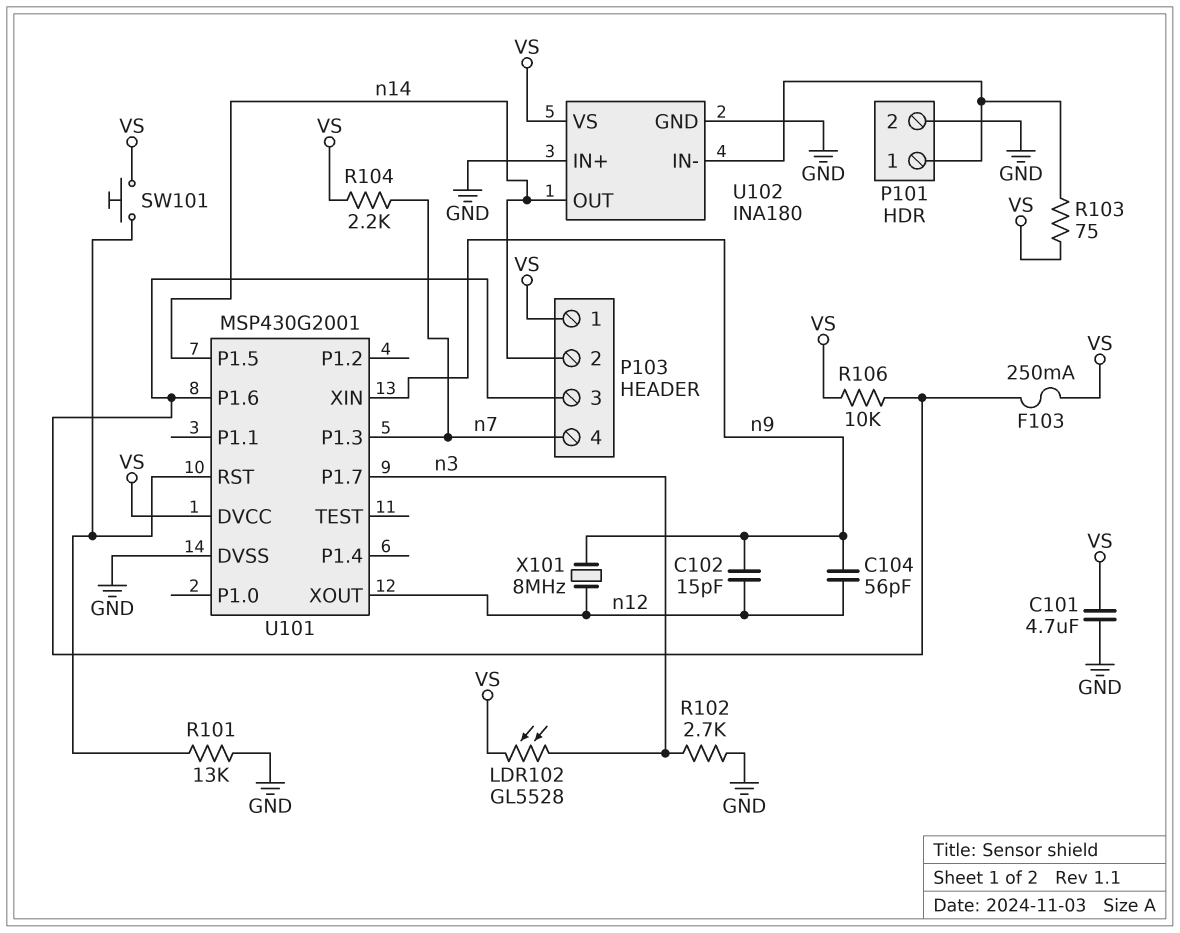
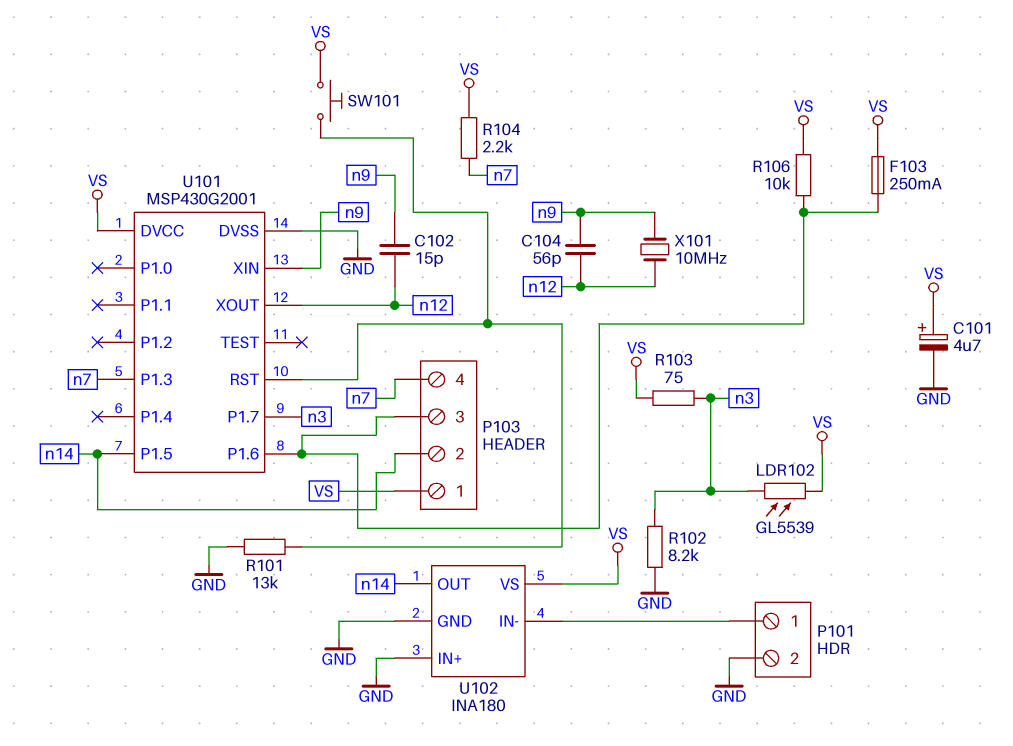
C101: 4.7uF (GND, VS) -> 4.7uF (plus VS, minus GND)
LDR102: GL5528 (VS, n3) -> GL5539 (VS, n3)
R102: 2.7k (GND, n3) -> 8.2k (GND, n3)
R103: 75 (P101/1, VS) -> 75 (VS, n3)
X101: 8MHz (n9, n12) -> 10MHz (n9, n12)

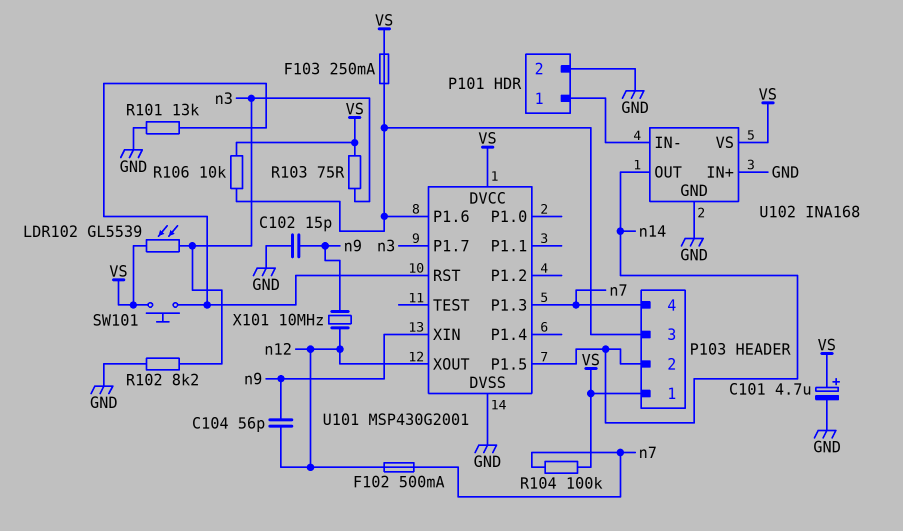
C102: 15pF (n9, n12) -> 15pF (GND, n9)
F102: none -> 500mA (n7, n12)
R104: 2.2k (VS, n7) -> 100k (VS, n7)
U102: INA180 -> INA168

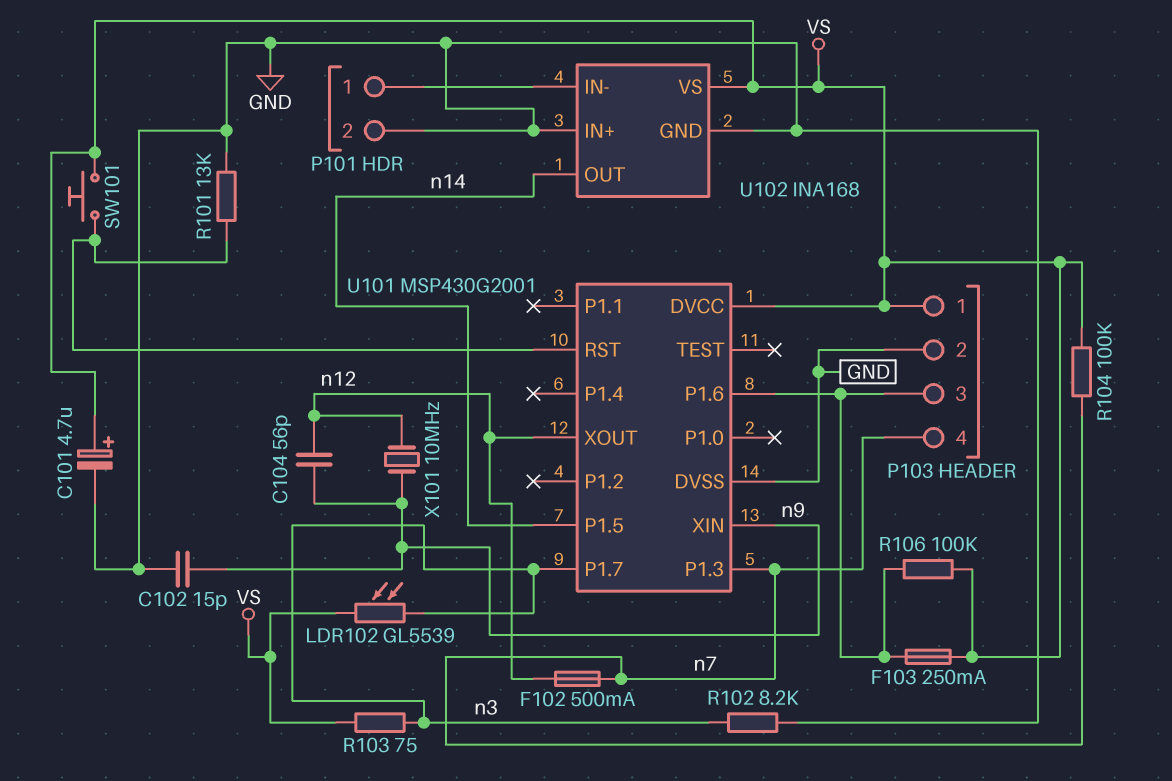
P103 pin 2: n14 -> GND
R106: 10k (P103/3, VS) -> 100k (P103/3, VS)

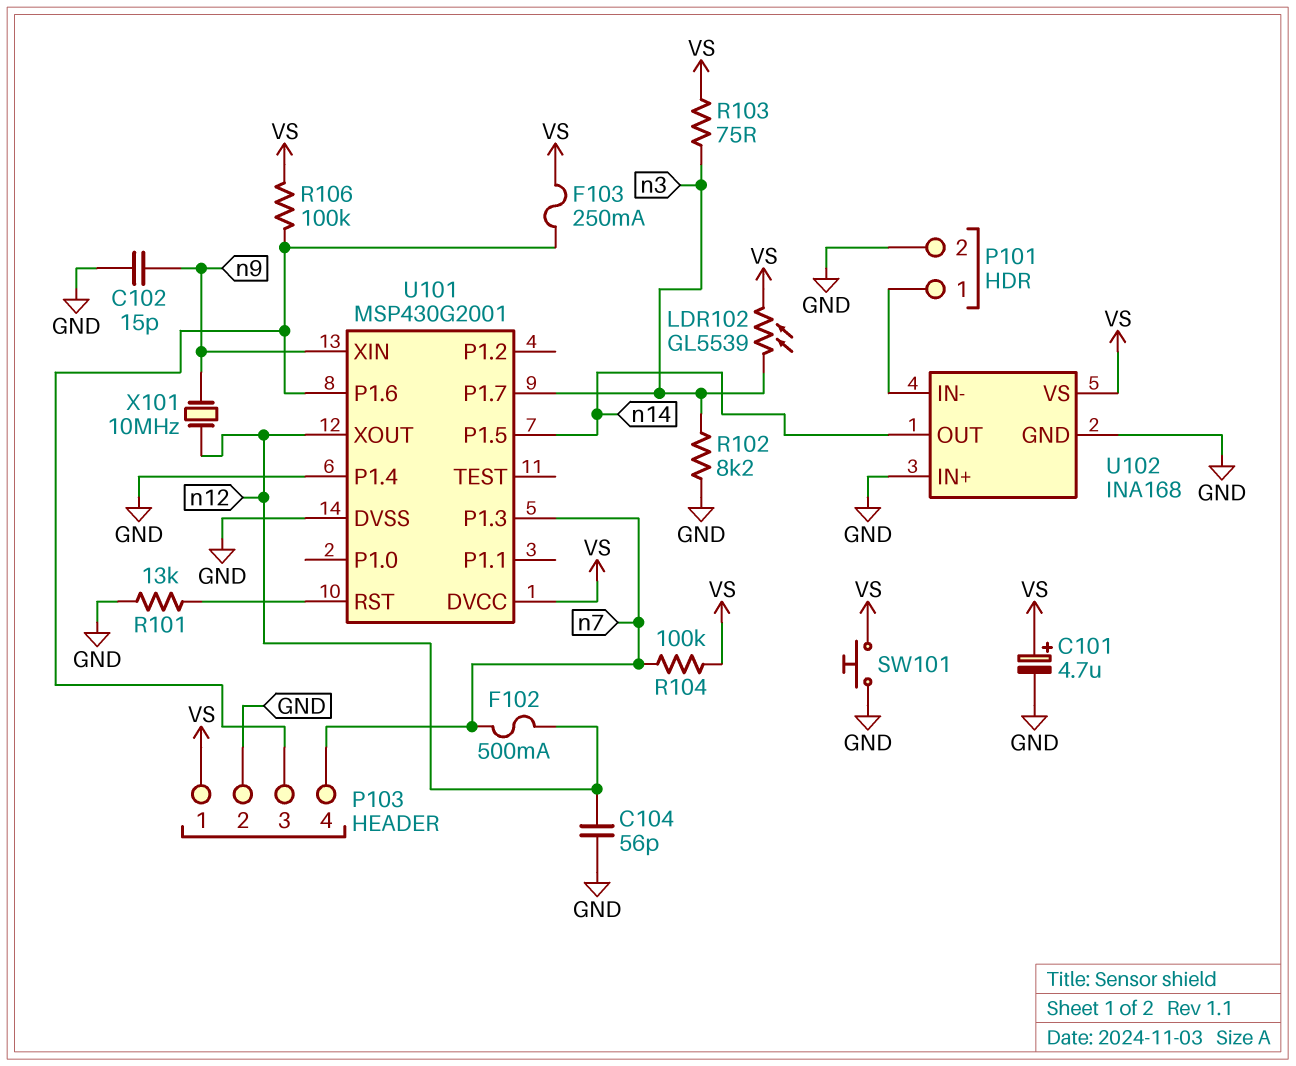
C104: 56pF (n9, n12) -> 56pF (GND, n12)
SW101: button (U101/RST, VS) -> button (GND, VS)
U101 pin P1.4: none -> GND

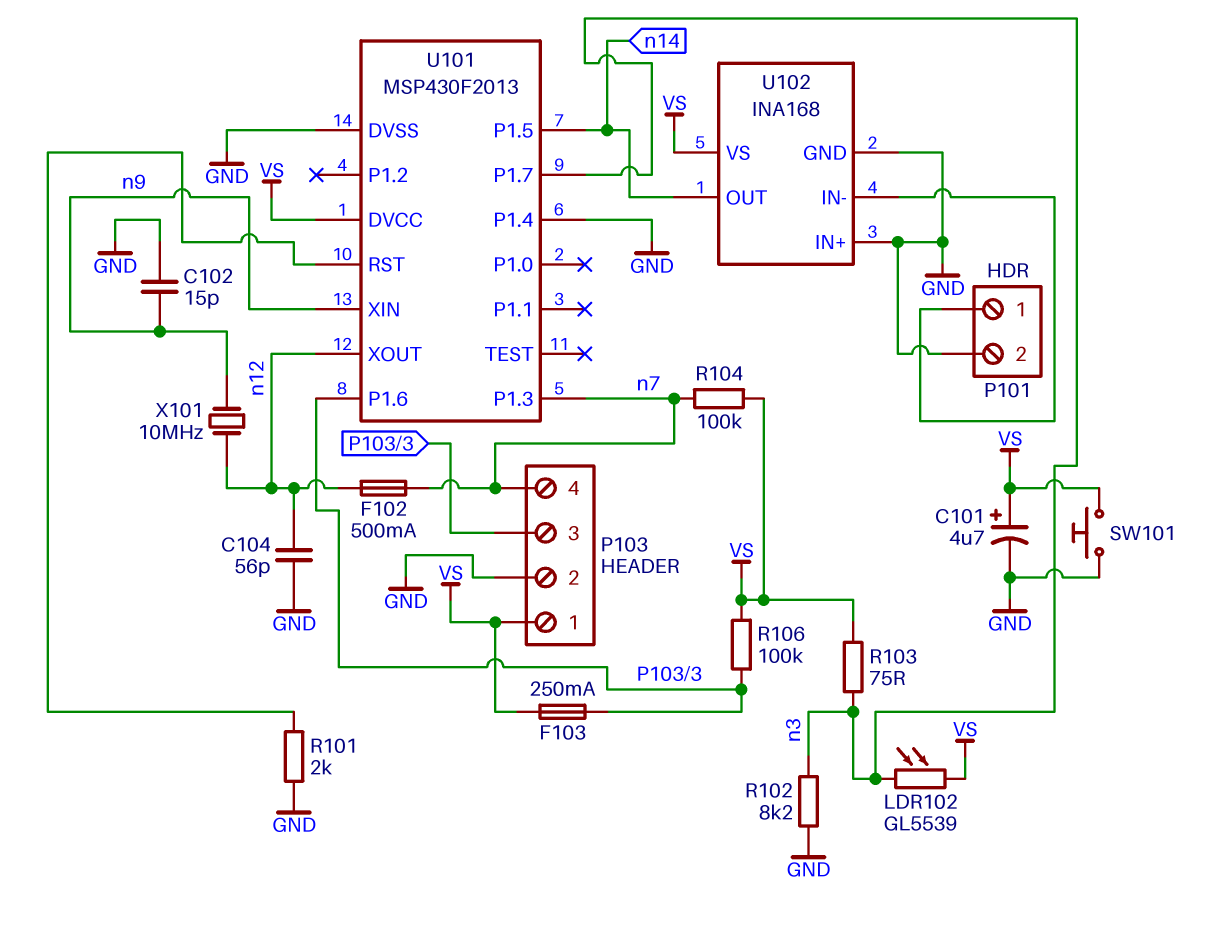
R101: 13k (GND, U101/RST) -> 2k (GND, U101/RST)
U101: MSP430G2001 -> MSP430F2013

